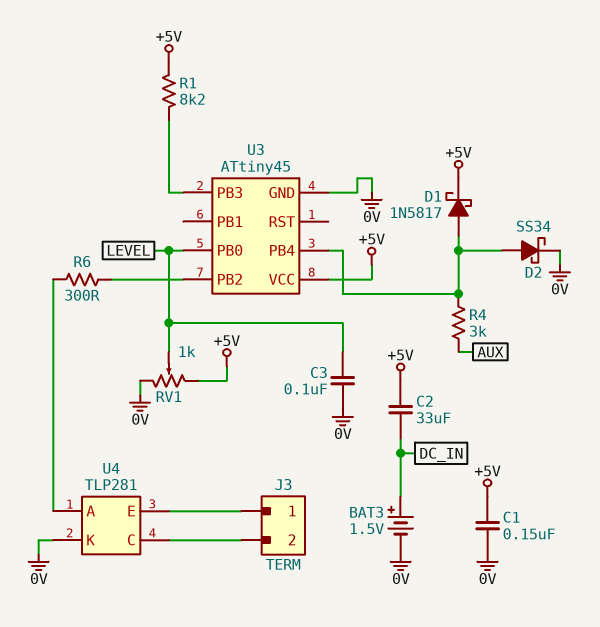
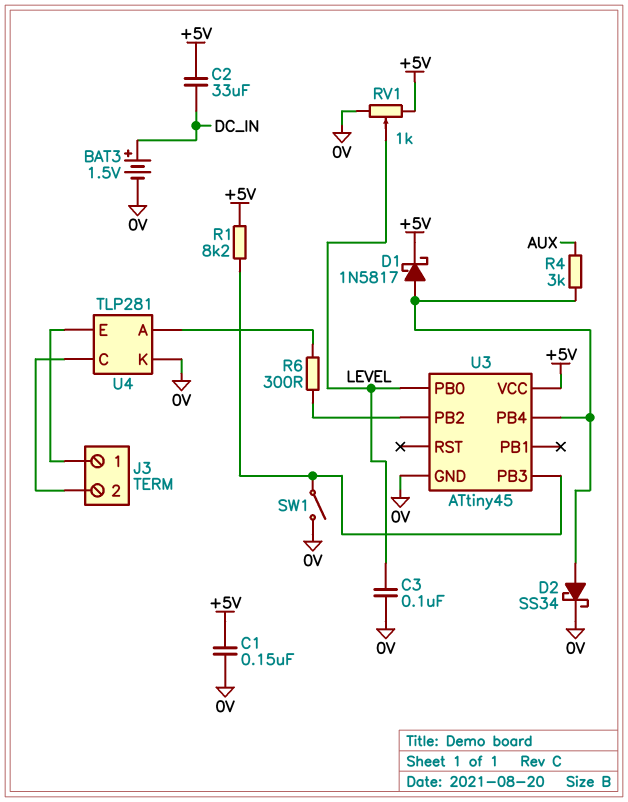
SW1: none -> switch (0V, U3/PB3)

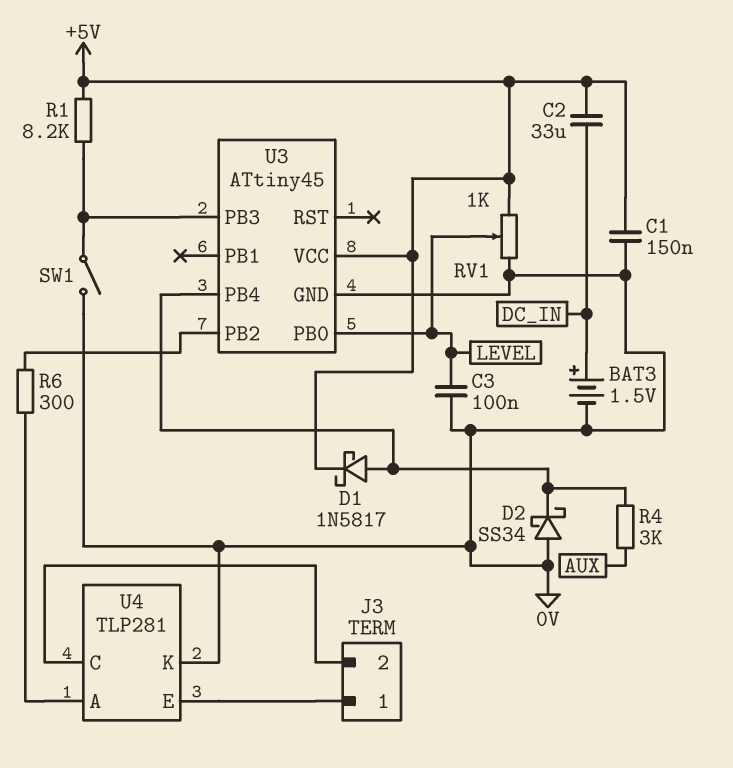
D2: schottky SS34 (A U3/PB4, K 0V) -> schottky SS34 (A 0V, K U3/PB4)

